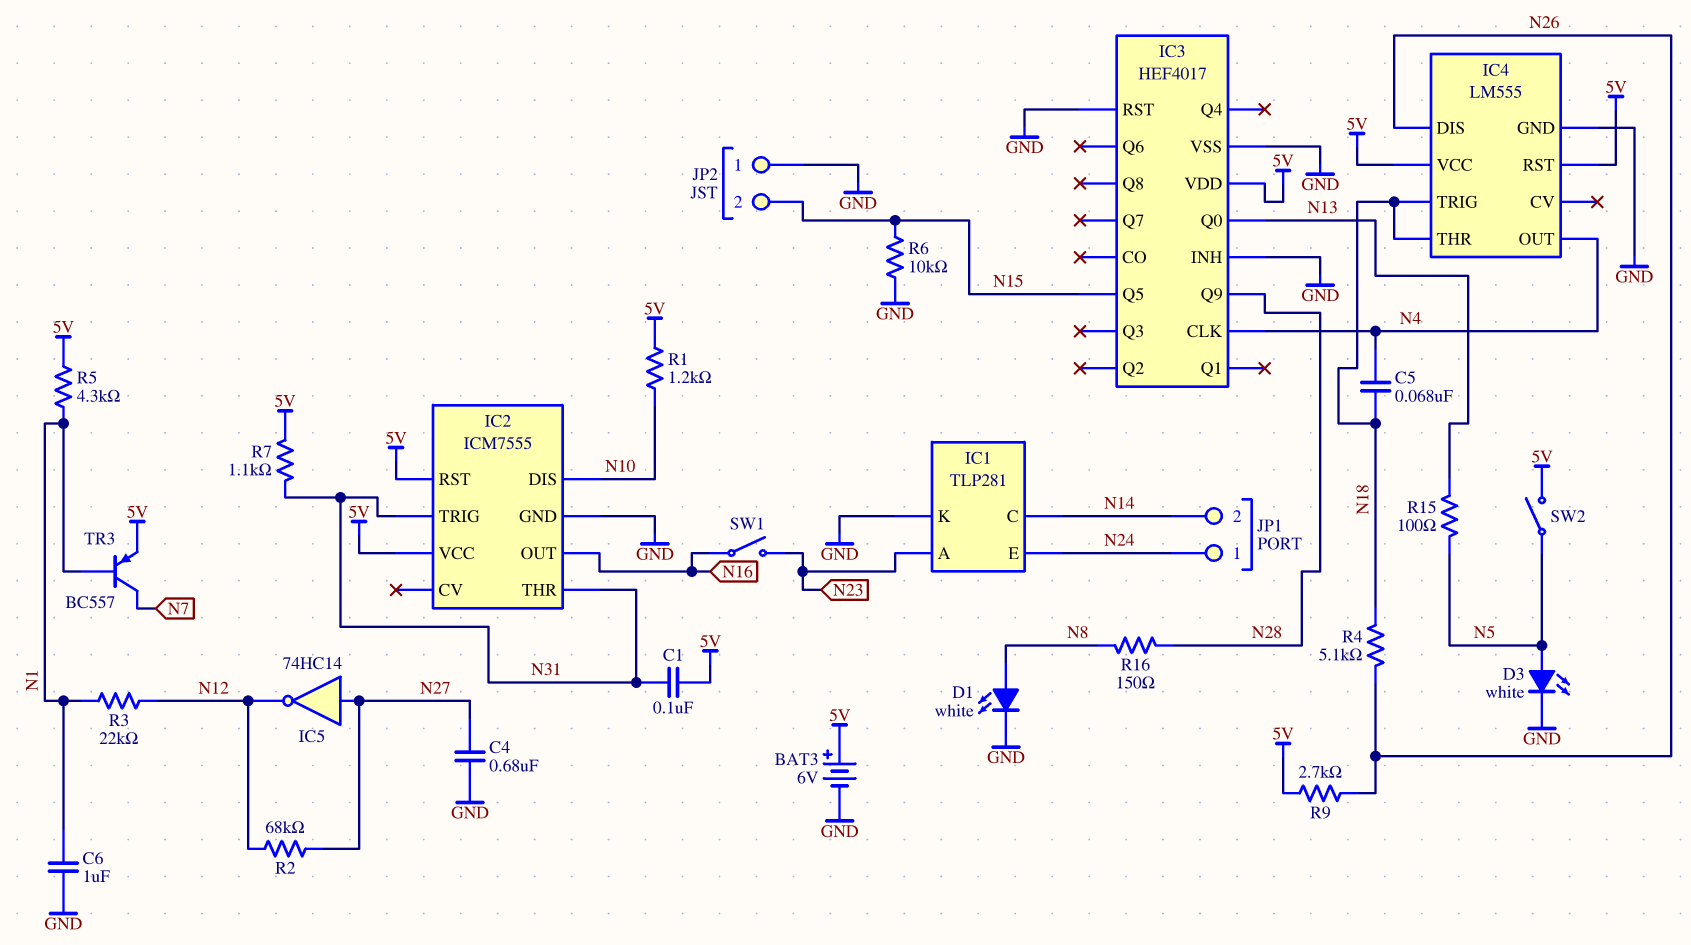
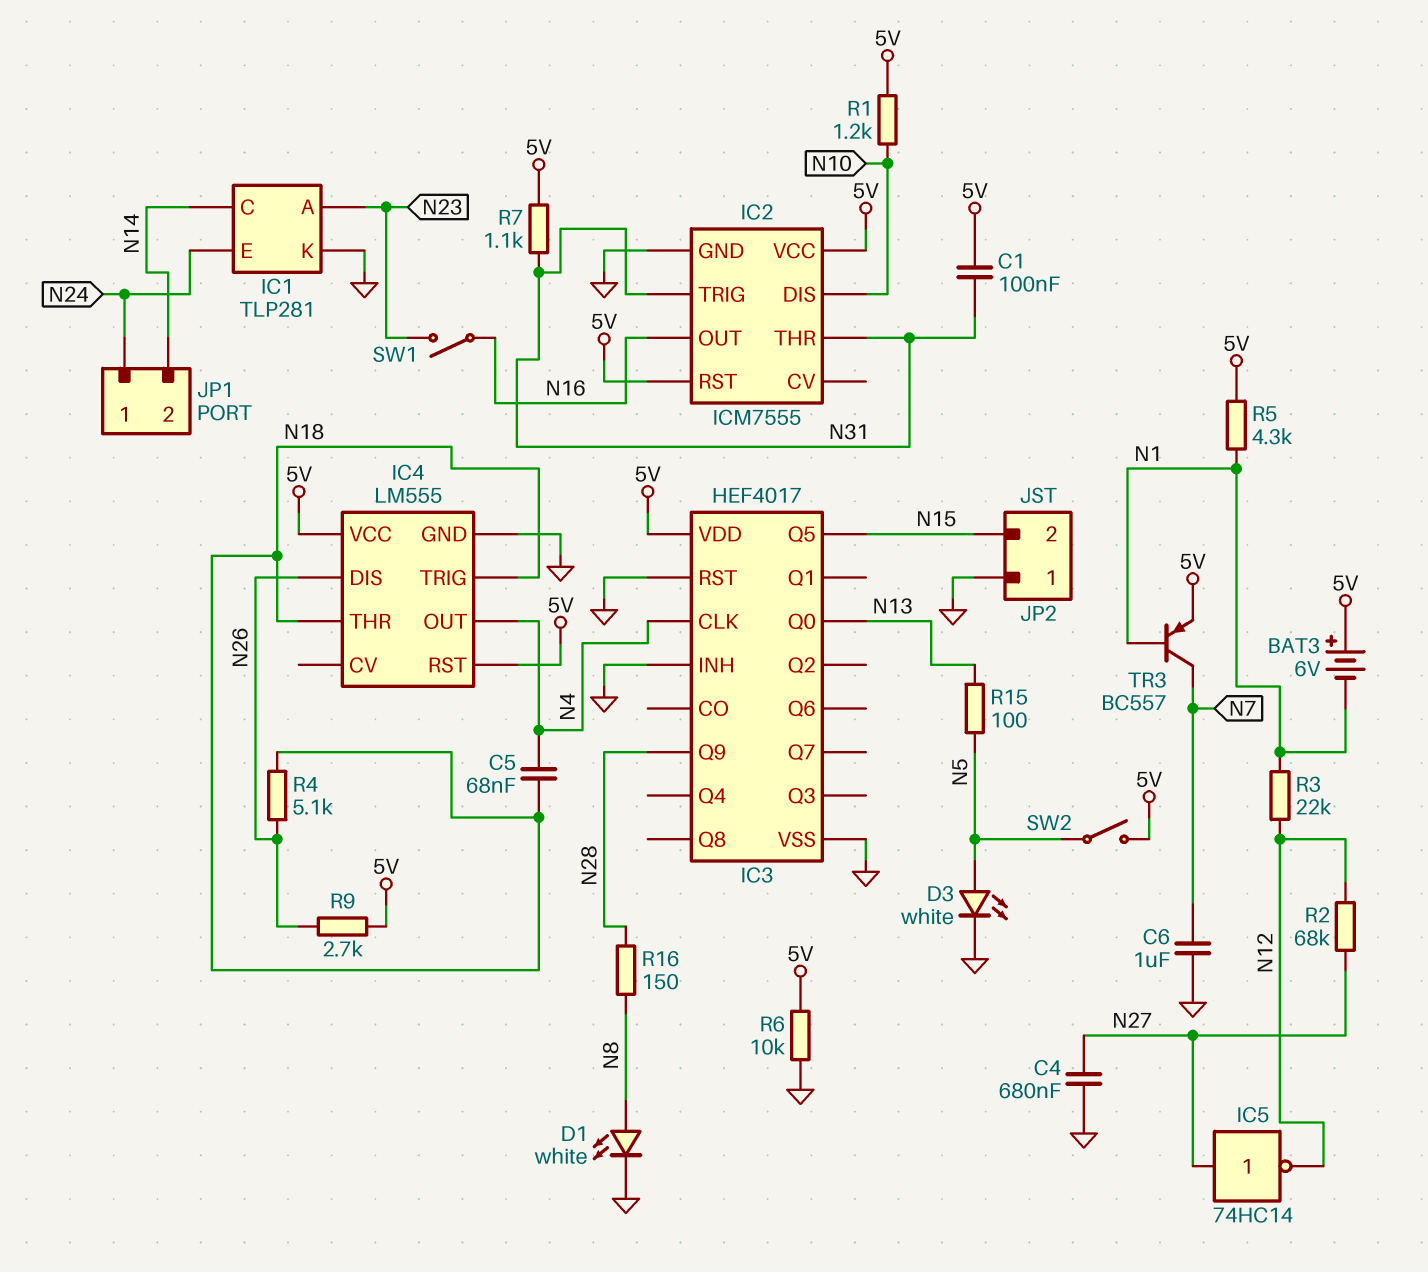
BAT3: 6V (plus 5V, minus GND) -> 6V (plus 5V, minus N1)
C6: 1uF (GND, N1) -> 1uF (GND, N7)
R6: 10k (GND, N15) -> 10k (5V, GND)

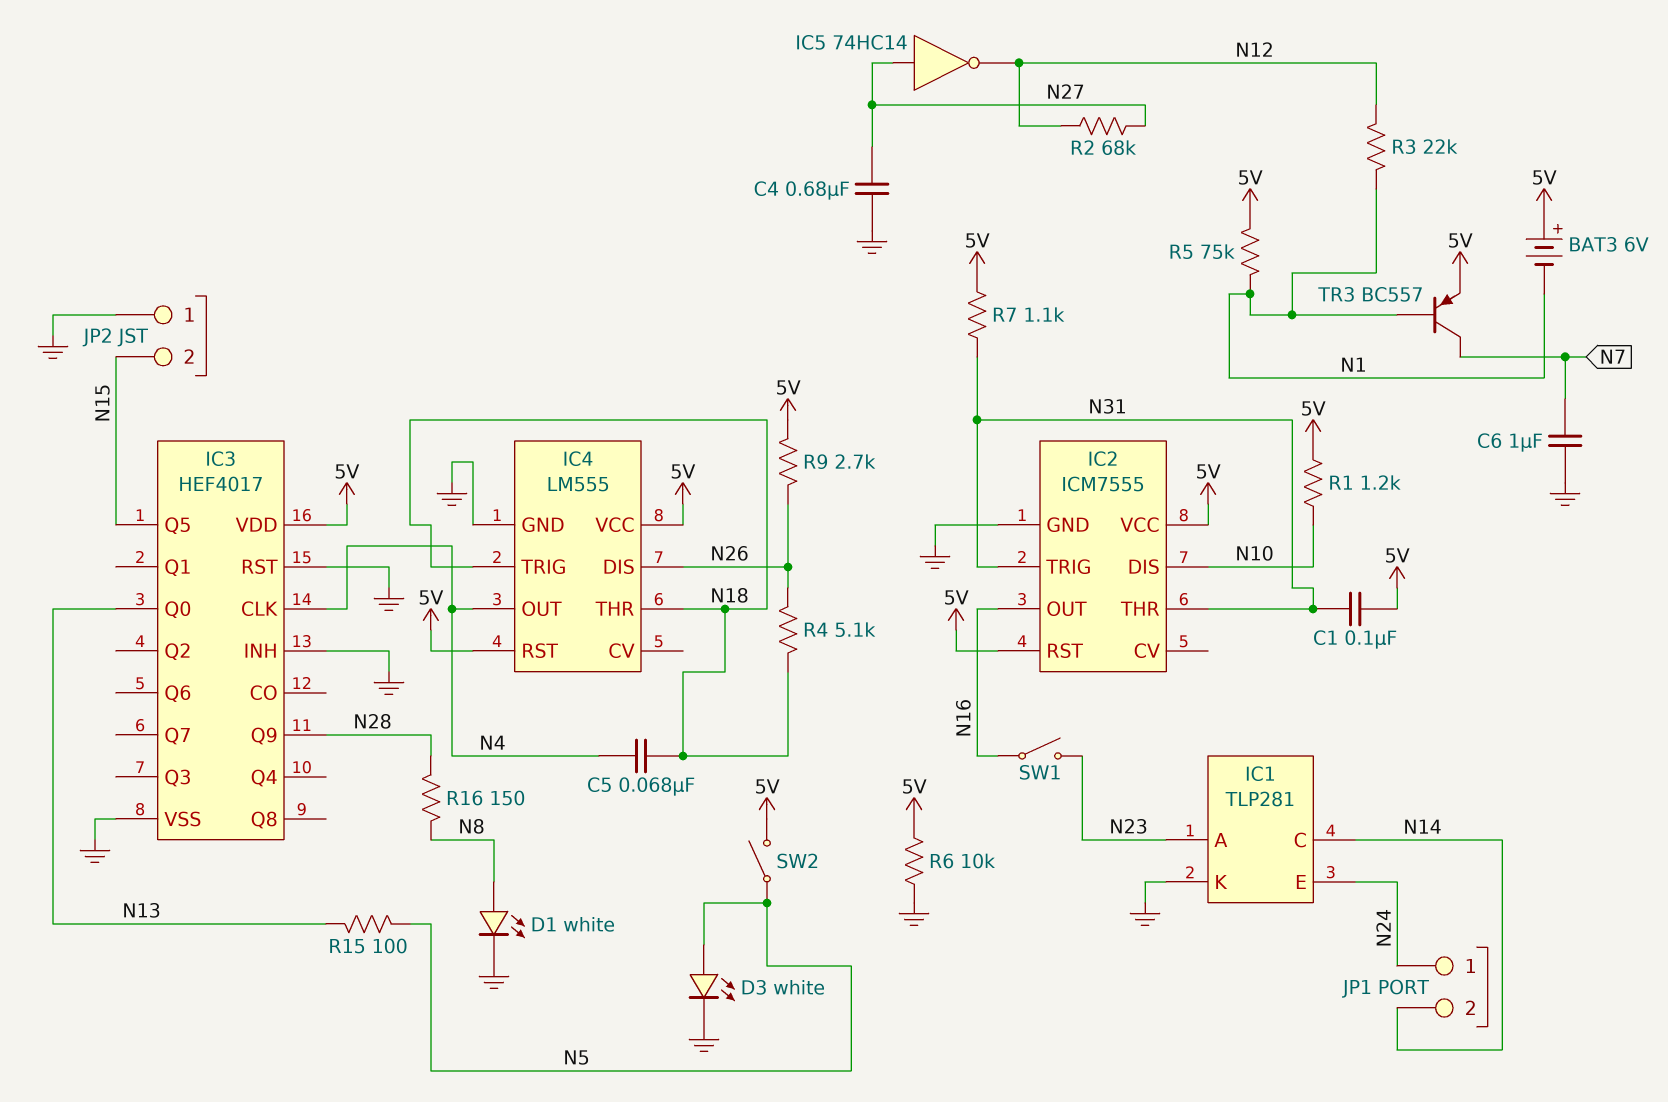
R5: 4.3k (5V, N1) -> 75k (5V, N1)

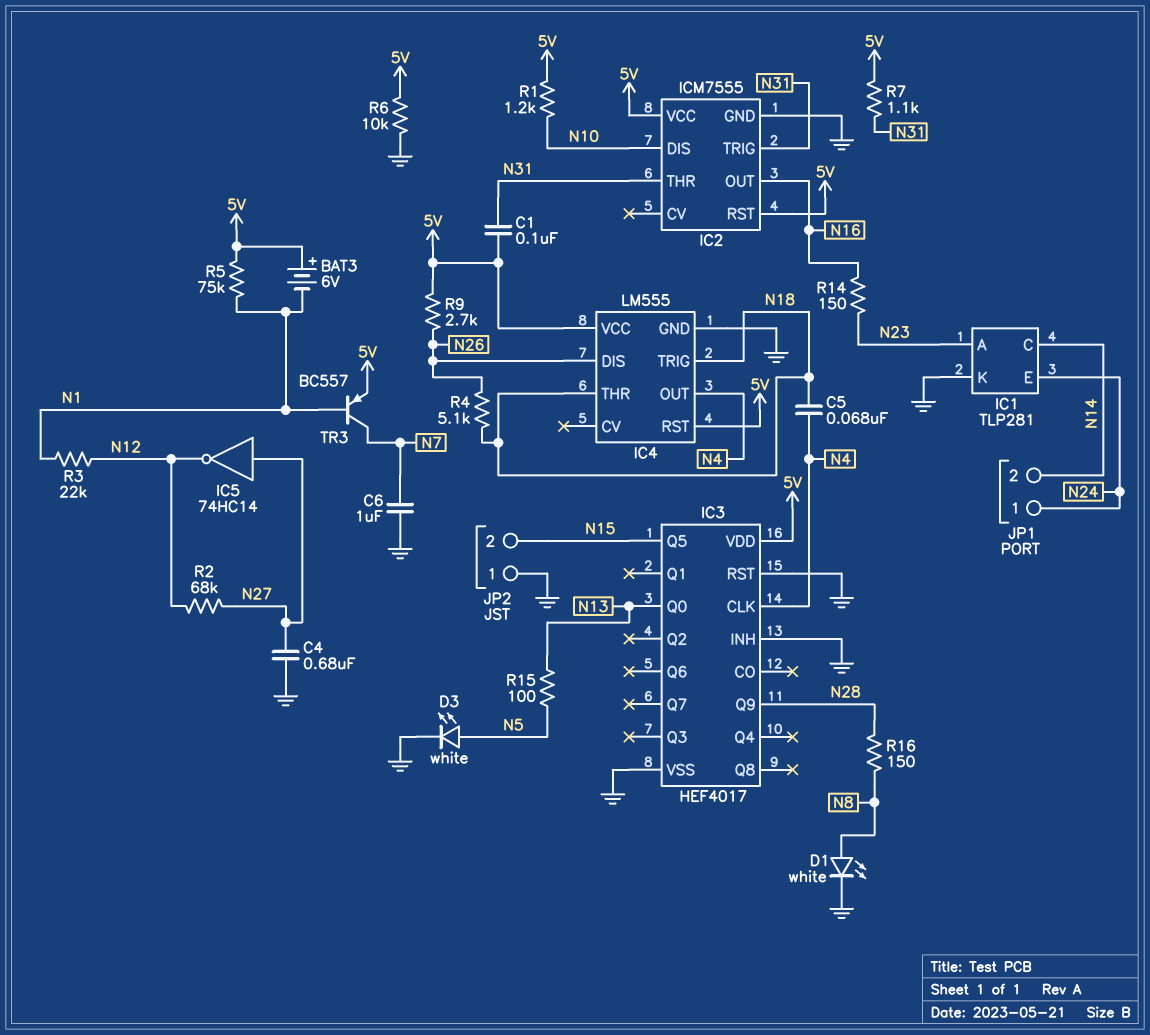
R14: none -> 150 (N16, N23)
SW1: switch (N16, N23) -> none
SW2: switch (5V, N5) -> none

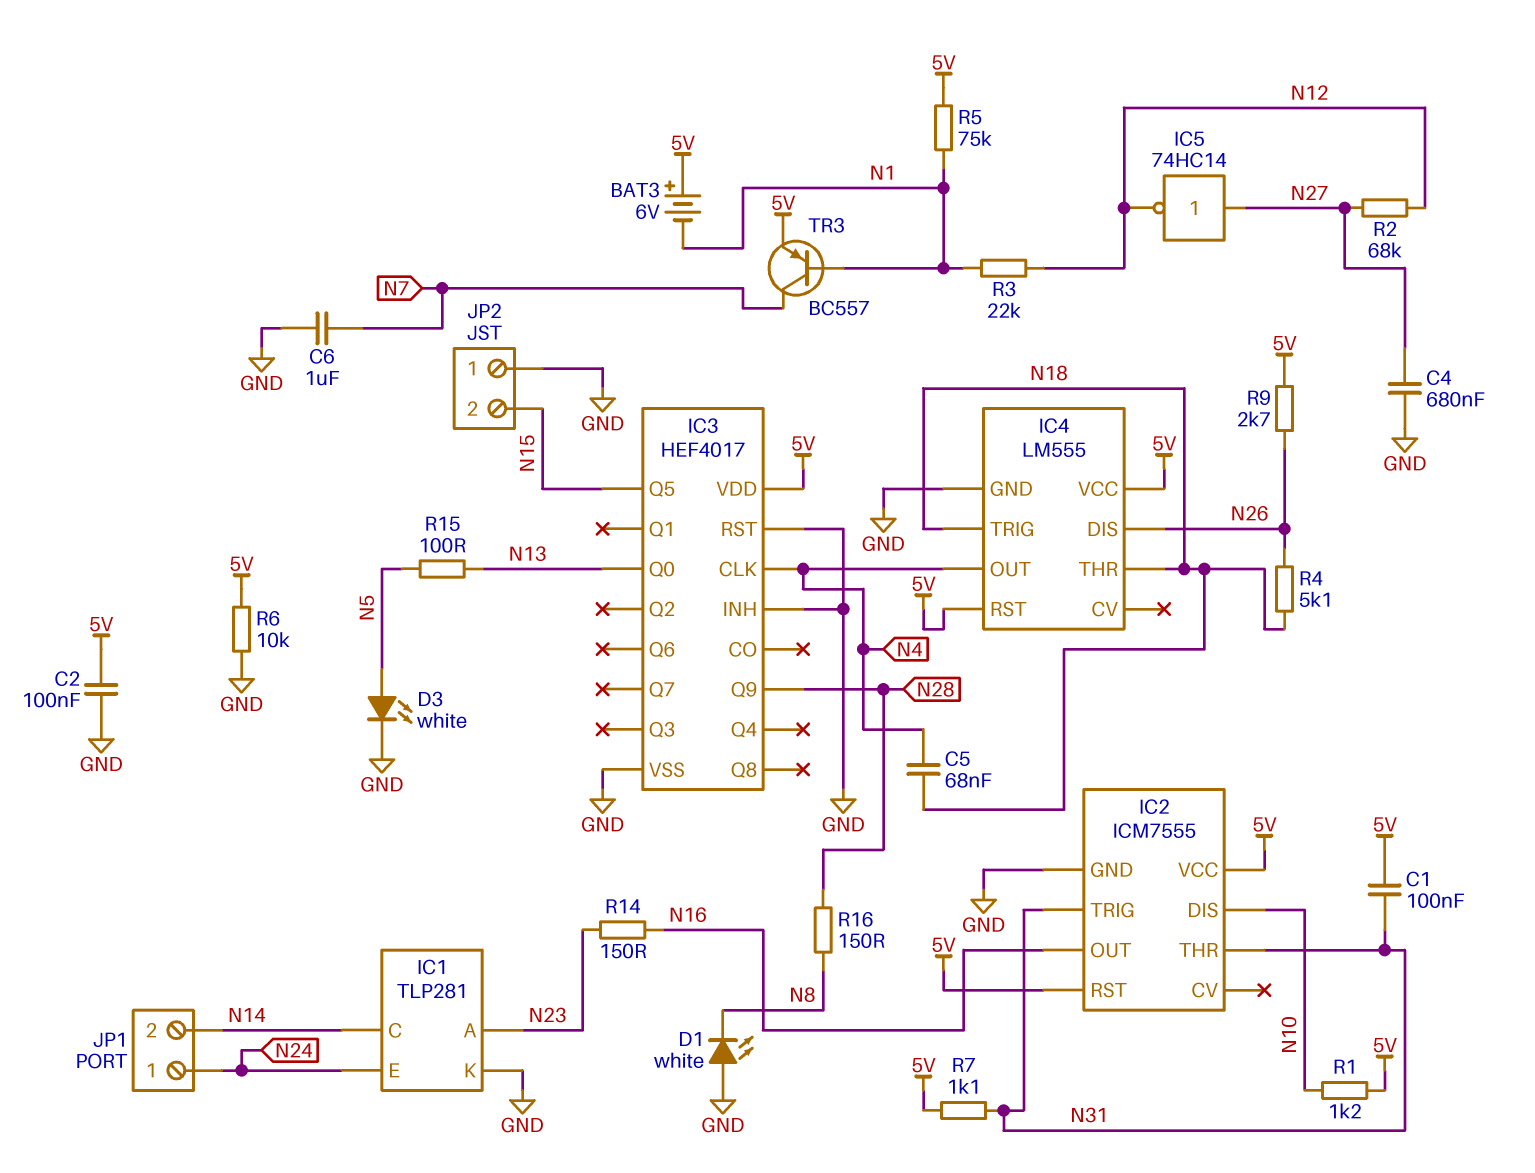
C2: none -> 100nF (5V, GND)
D1: LED white (A N8, K GND) -> LED white (A GND, K N8)

